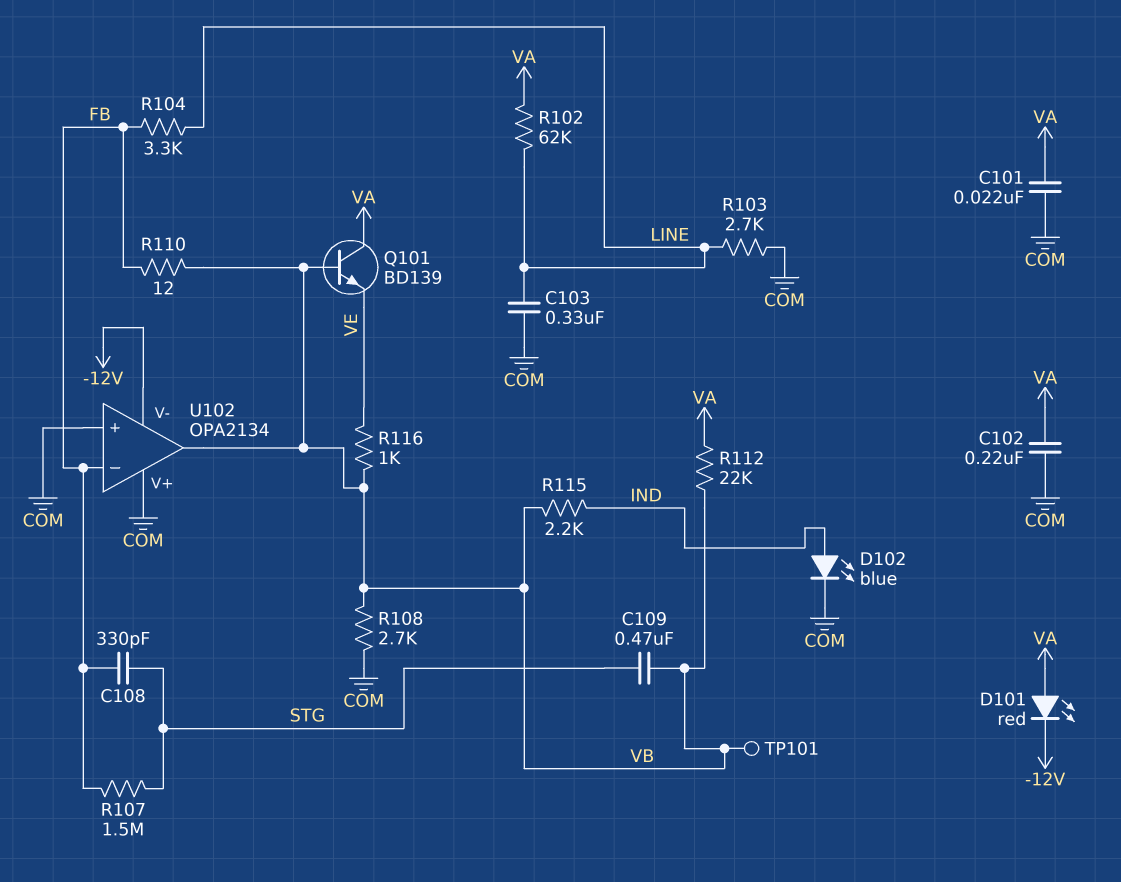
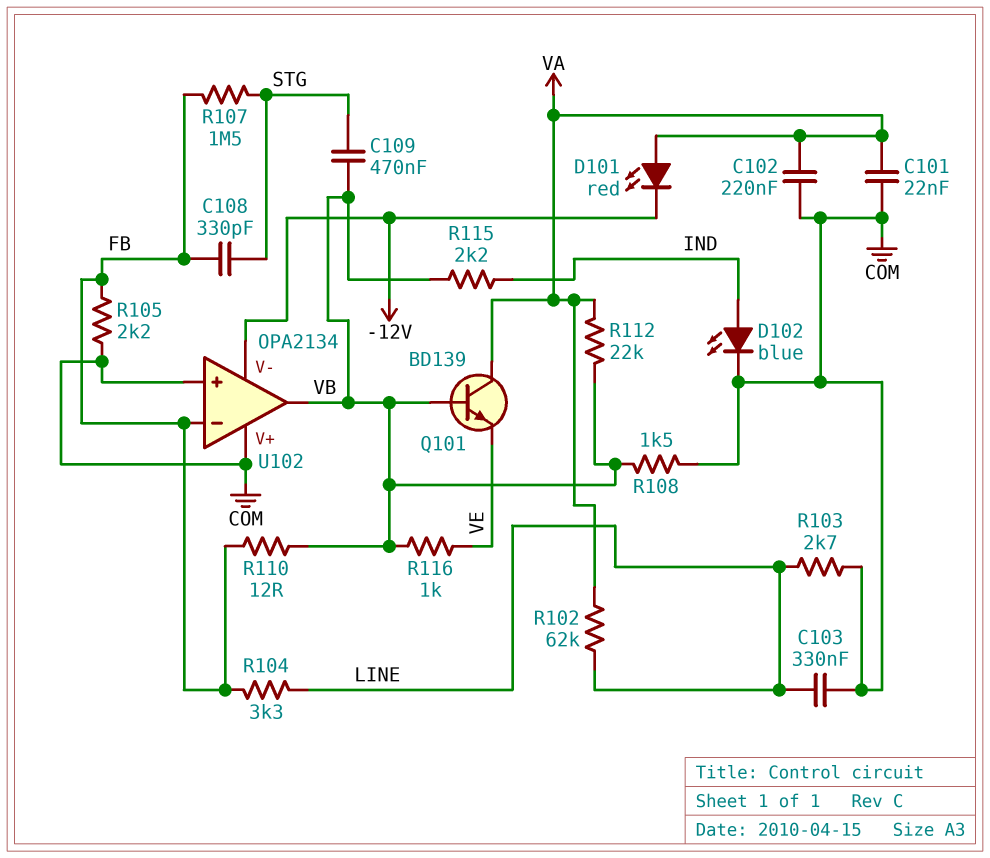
R105: none -> 2.2k (COM, FB)
R108: 2.7k (COM, VB) -> 1.5k (COM, VB)
TP101: test point (VB) -> none

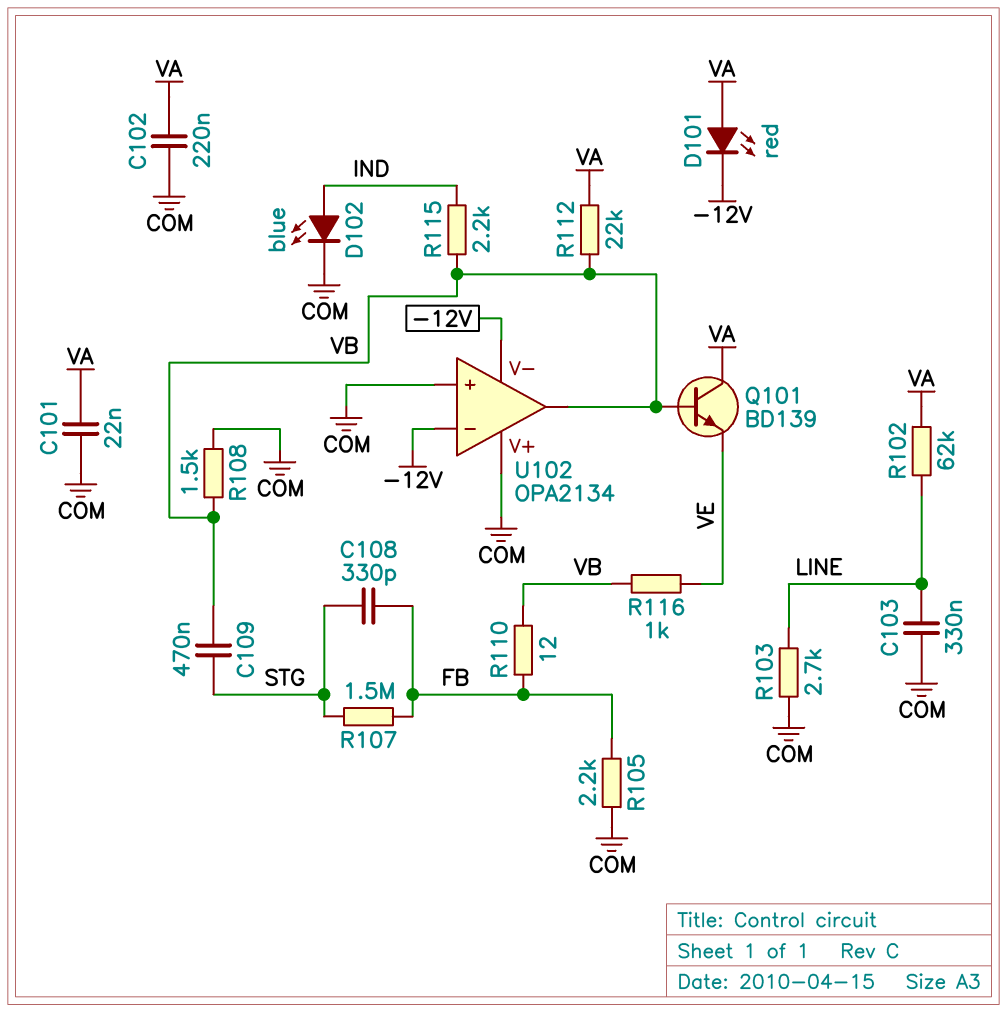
R104: 3.3k (FB, LINE) -> none
U102 pin in-: FB -> -12V

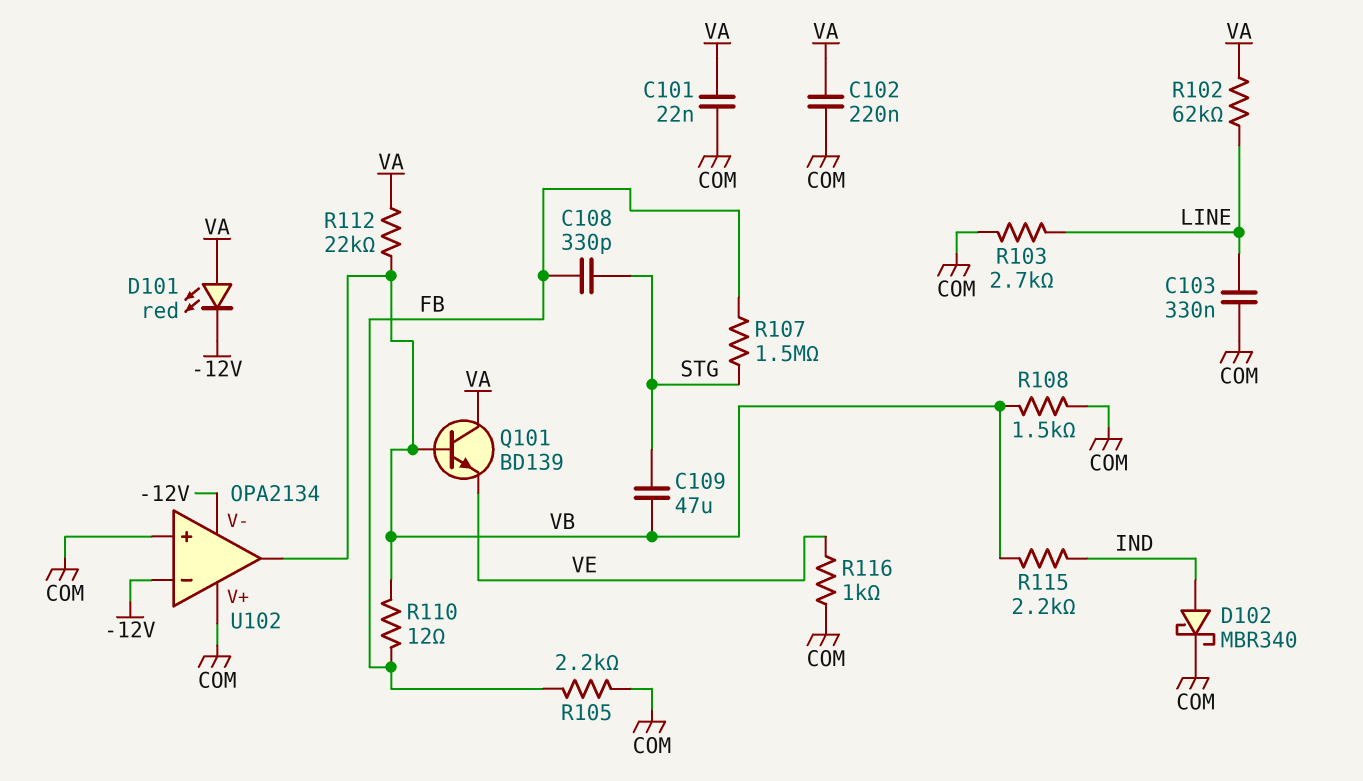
C109: 470nF (STG, VB) -> 47uF (STG, VB)
D102: LED blue (A IND, K COM) -> schottky MBR340 (A IND, K COM)
R116: 1k (VB, VE) -> 1k (COM, VE)

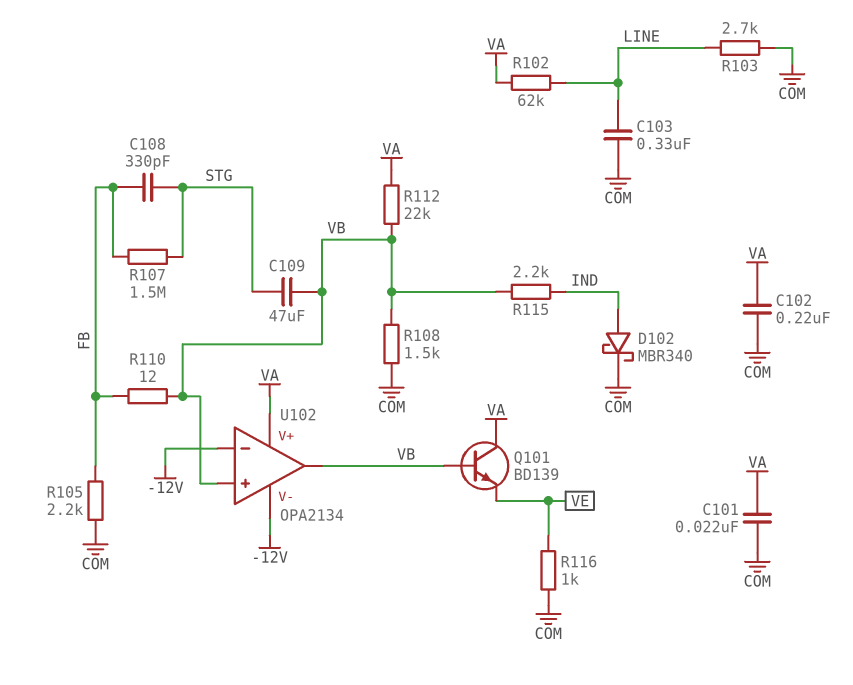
D101: LED red (A VA, K -12V) -> none
U102 pin V+: COM -> VA
U102 pin in+: COM -> VB

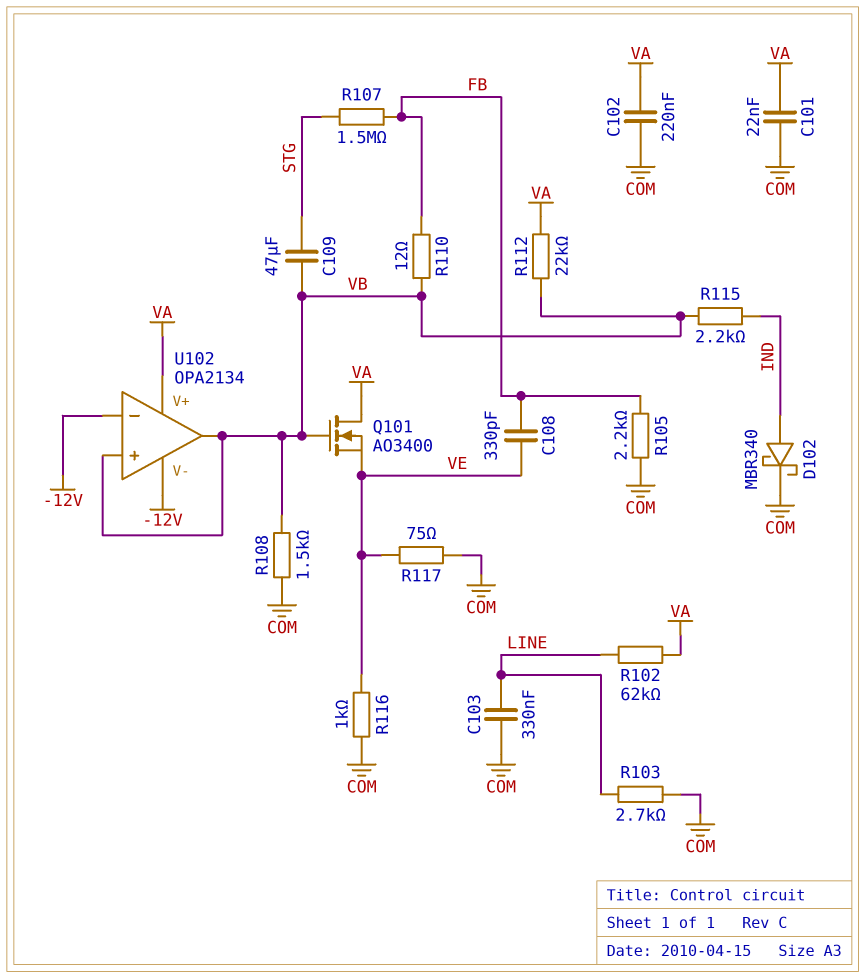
C108: 330pF (FB, STG) -> 330pF (FB, VE)
Q101: NPN BD139 (B VB, C VA, E VE) -> NMOS AO3400 (G VB, D VA, S VE)
R117: none -> 75 (COM, VE)

